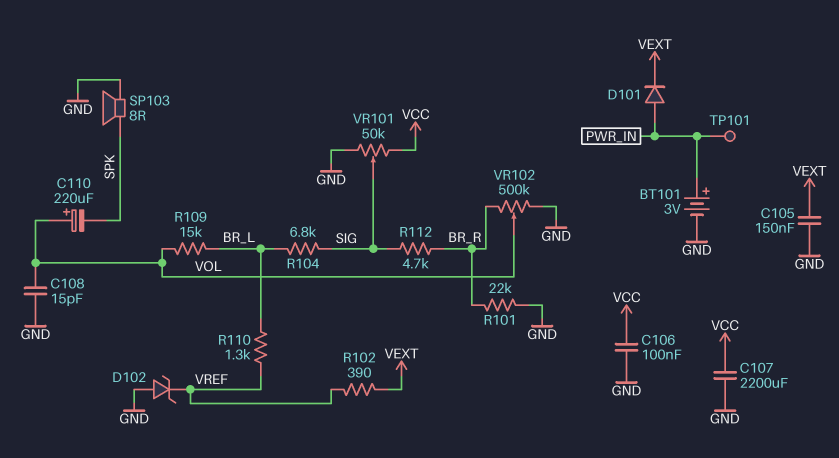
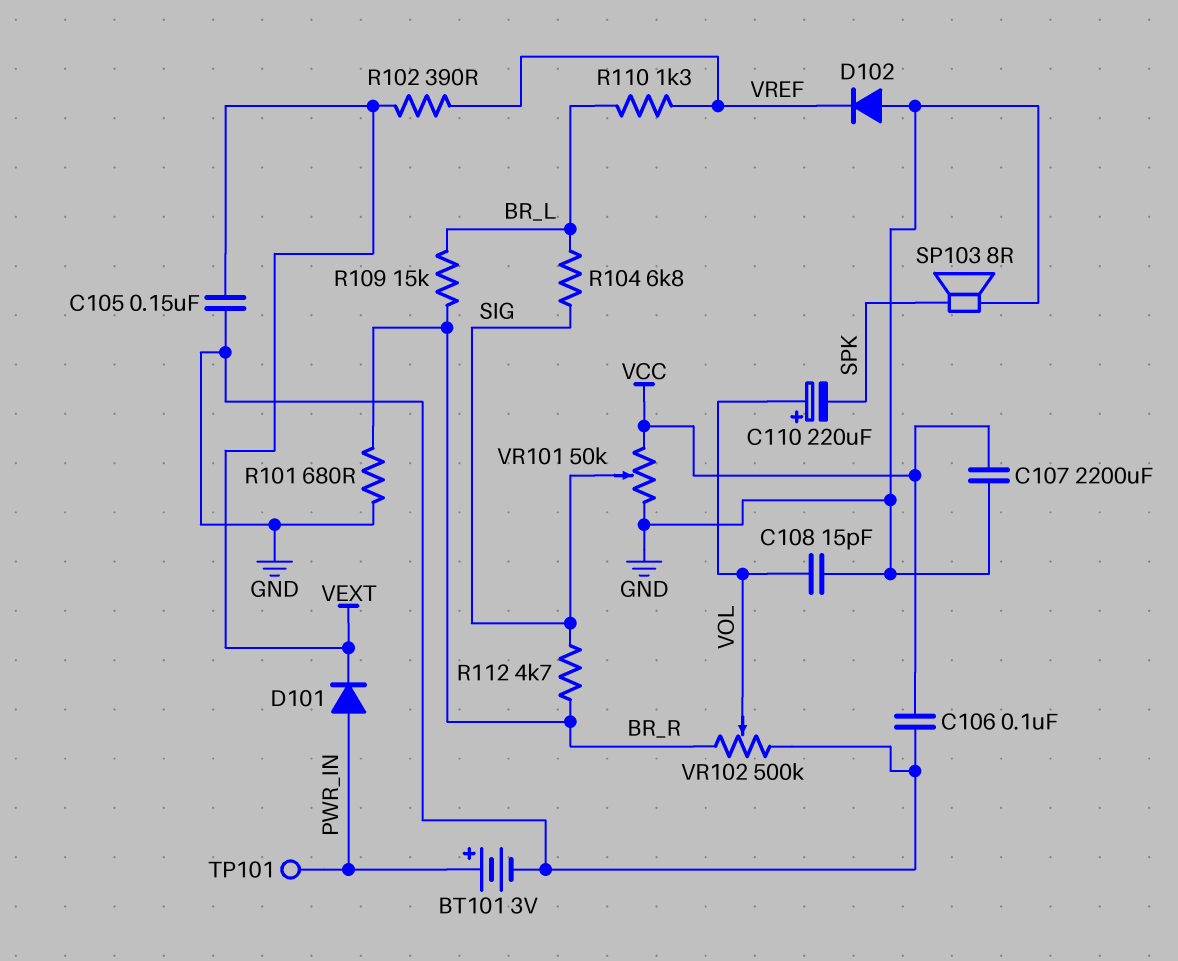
D102: zener (A GND, K VREF) -> diode (A GND, K VREF)
R101: 22k (BR_R, GND) -> 680 (BR_R, GND)
R109: 15k (BR_L, VOL) -> 15k (BR_L, BR_R)

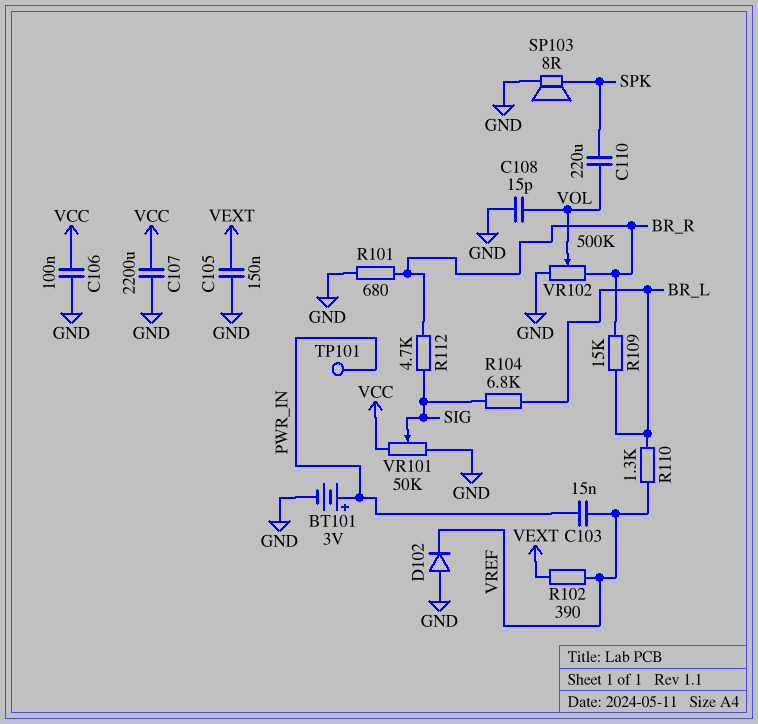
C103: none -> 15nF (PWR_IN, VREF)
C110: 220uF (plus VOL, minus SPK) -> 220uF (SPK, VOL)
D101: diode (A PWR_IN, K VEXT) -> none

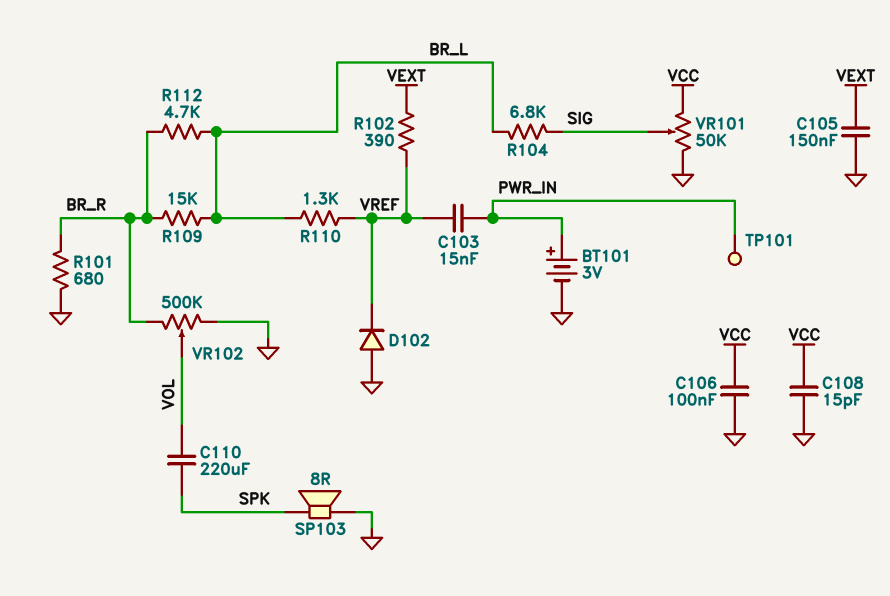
C107: 2200uF (GND, VCC) -> none
C108: 15pF (GND, VOL) -> 15pF (GND, VCC)
R112: 4.7k (BR_R, SIG) -> 4.7k (BR_L, BR_R)

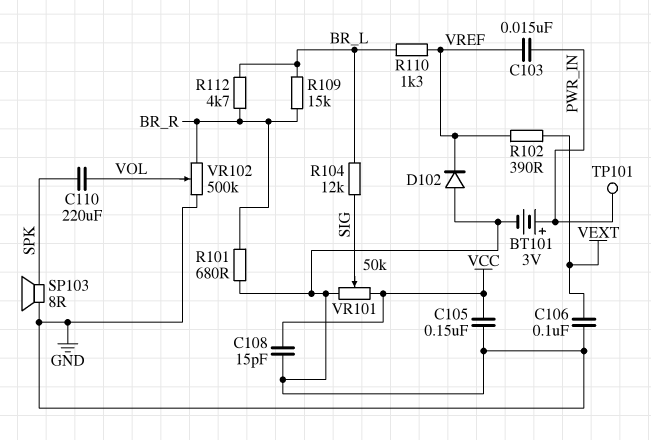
C105: 150nF (GND, VEXT) -> 150nF (GND, VCC)
C106: 100nF (GND, VCC) -> 100nF (GND, VEXT)
R104: 6.8k (BR_L, SIG) -> 12k (BR_L, SIG)

